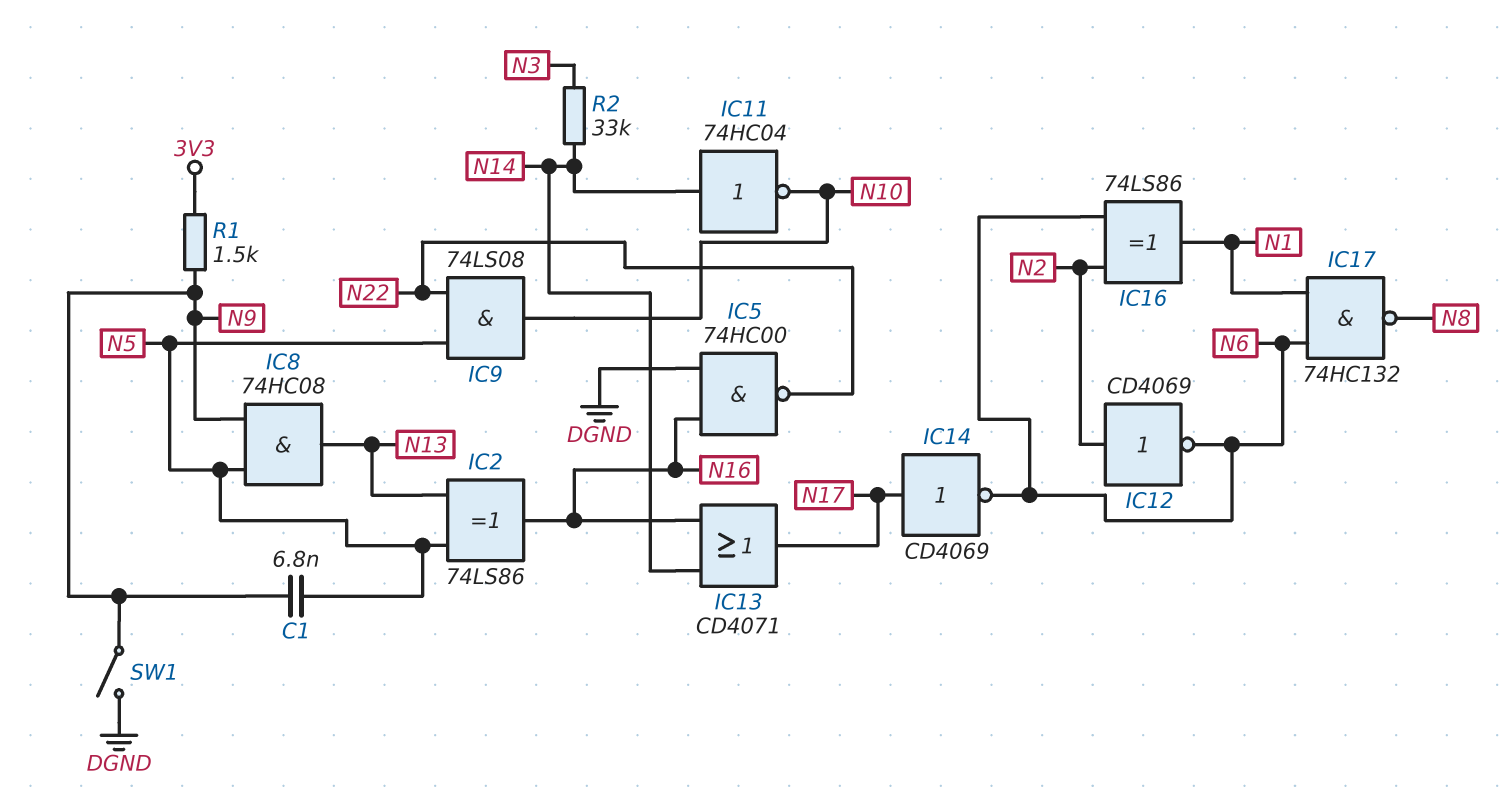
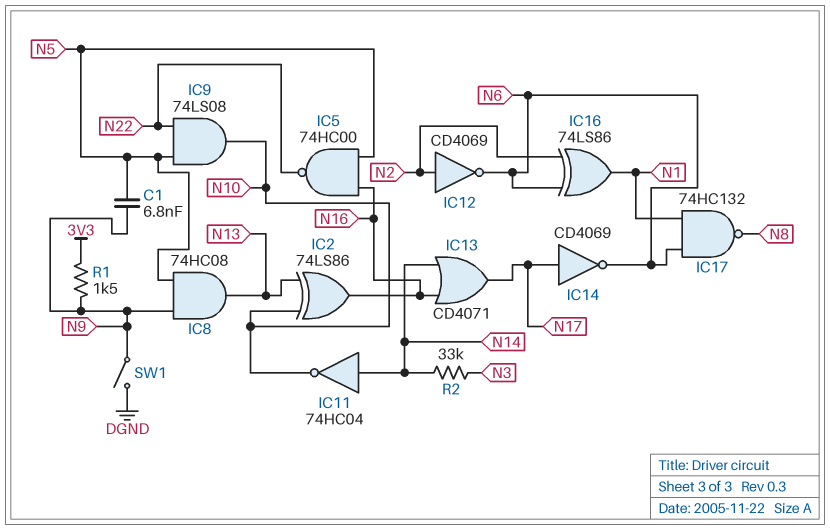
IC2: XOR 74LS86 (in N5, in N13, out N16) -> XOR 74LS86 (in N10, in N13, out N16)
IC5: NAND 74HC00 (in DGND, in N16, out N22) -> NAND 74HC00 (in N5, in N16, out N22)

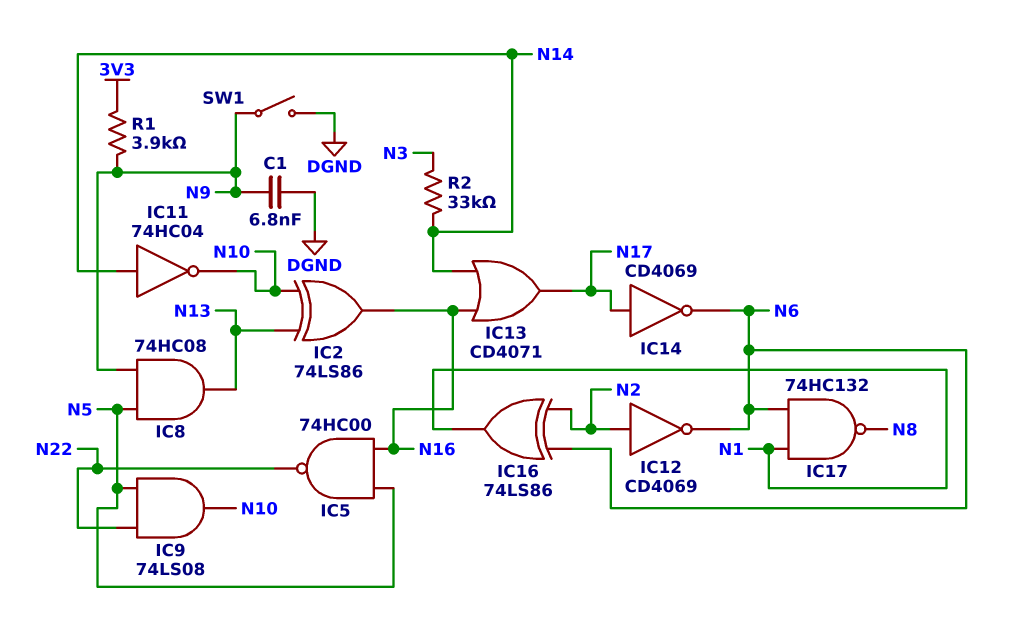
C1: 6.8nF (N5, N9) -> 6.8nF (DGND, N9)
R1: 1.5k (3V3, N9) -> 3.9k (3V3, N9)

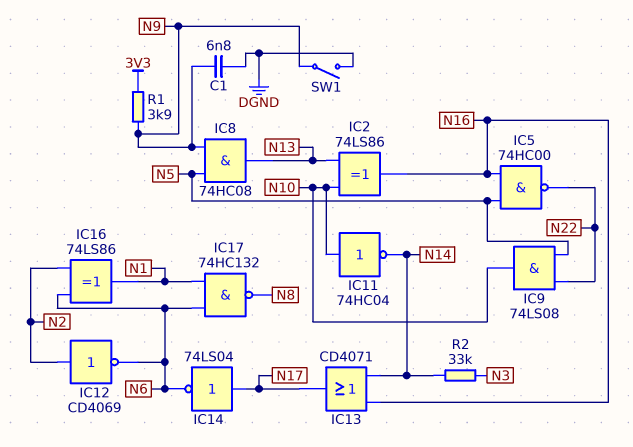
IC11: NOT 74HC04 (in N14, out N10) -> NOT 74HC04 (in N10, out N14)
IC14: NOT CD4069 (in N17, out N6) -> NOT 74LS04 (in N17, out N6)

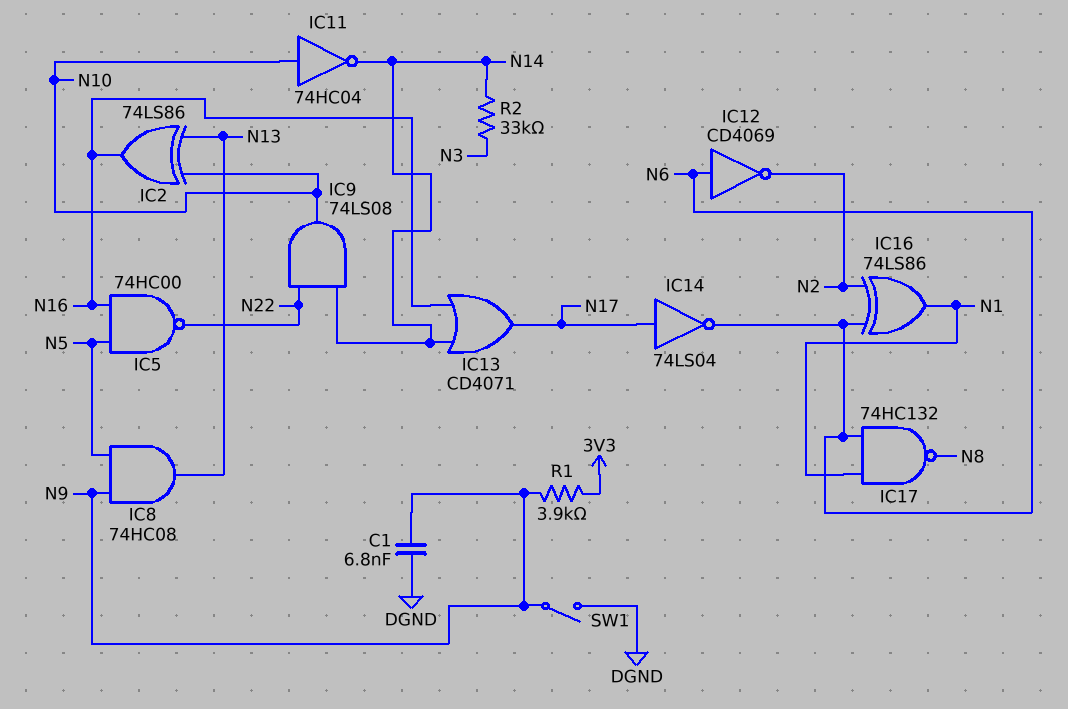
IC9: AND 74LS08 (in N5, in N22, out N10) -> AND 74LS08 (in N14, in N22, out N10)
IC12: NOT CD4069 (in N2, out N6) -> NOT CD4069 (in N6, out N2)

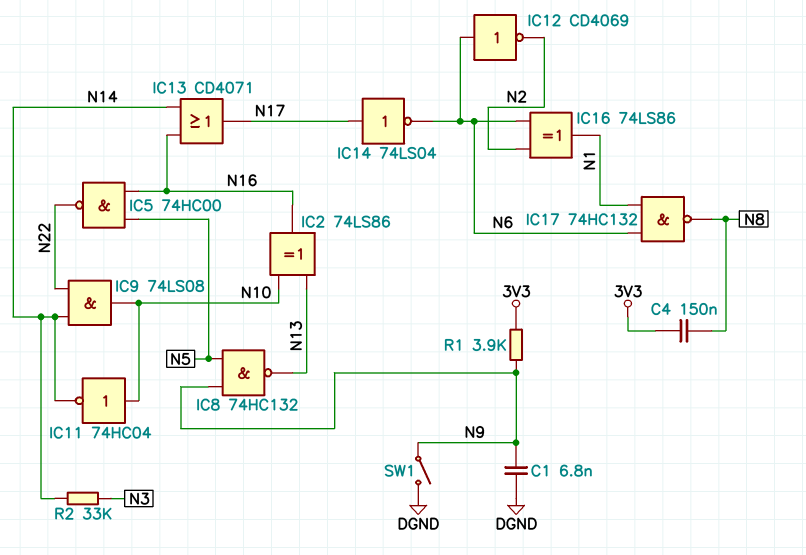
C4: none -> 150nF (3V3, N8)
IC8: AND 74HC08 (in N5, in N9, out N13) -> NAND 74HC132 (in N5, in N9, out N13)

